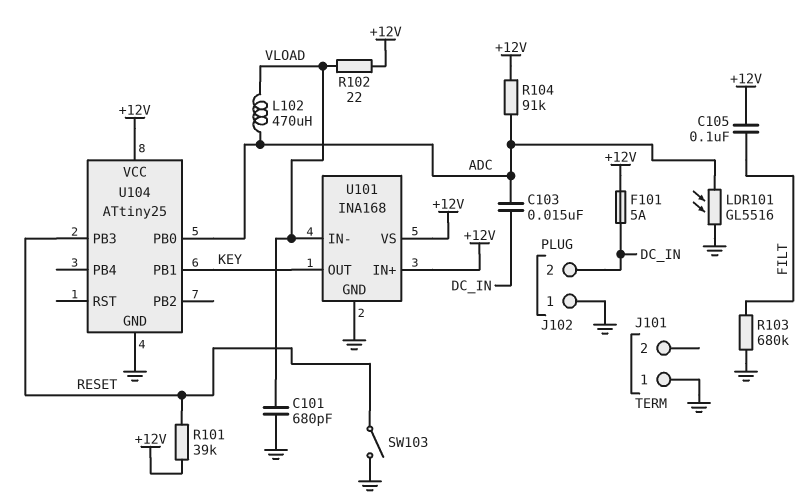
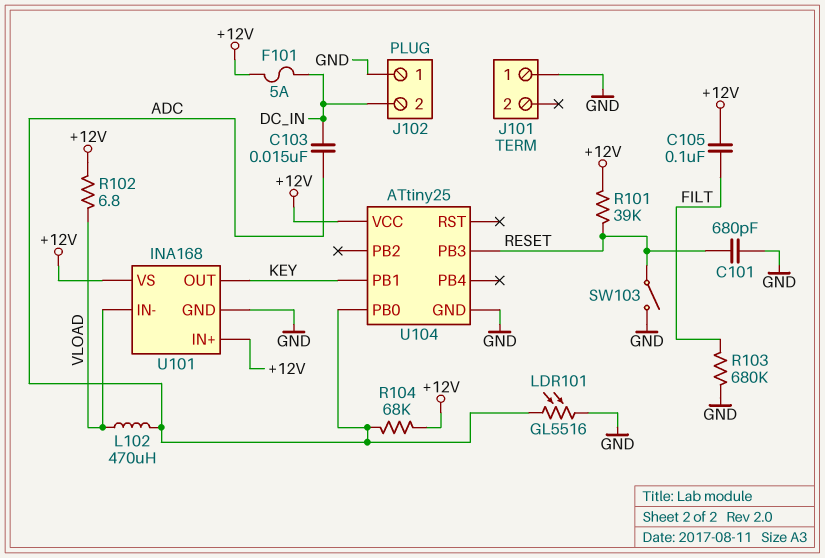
C101: 680pF (GND, VLOAD) -> 680pF (GND, RESET)
R102: 22 (+12V, VLOAD) -> 6.8 (+12V, VLOAD)
R104: 91k (+12V, ADC) -> 68k (+12V, ADC)

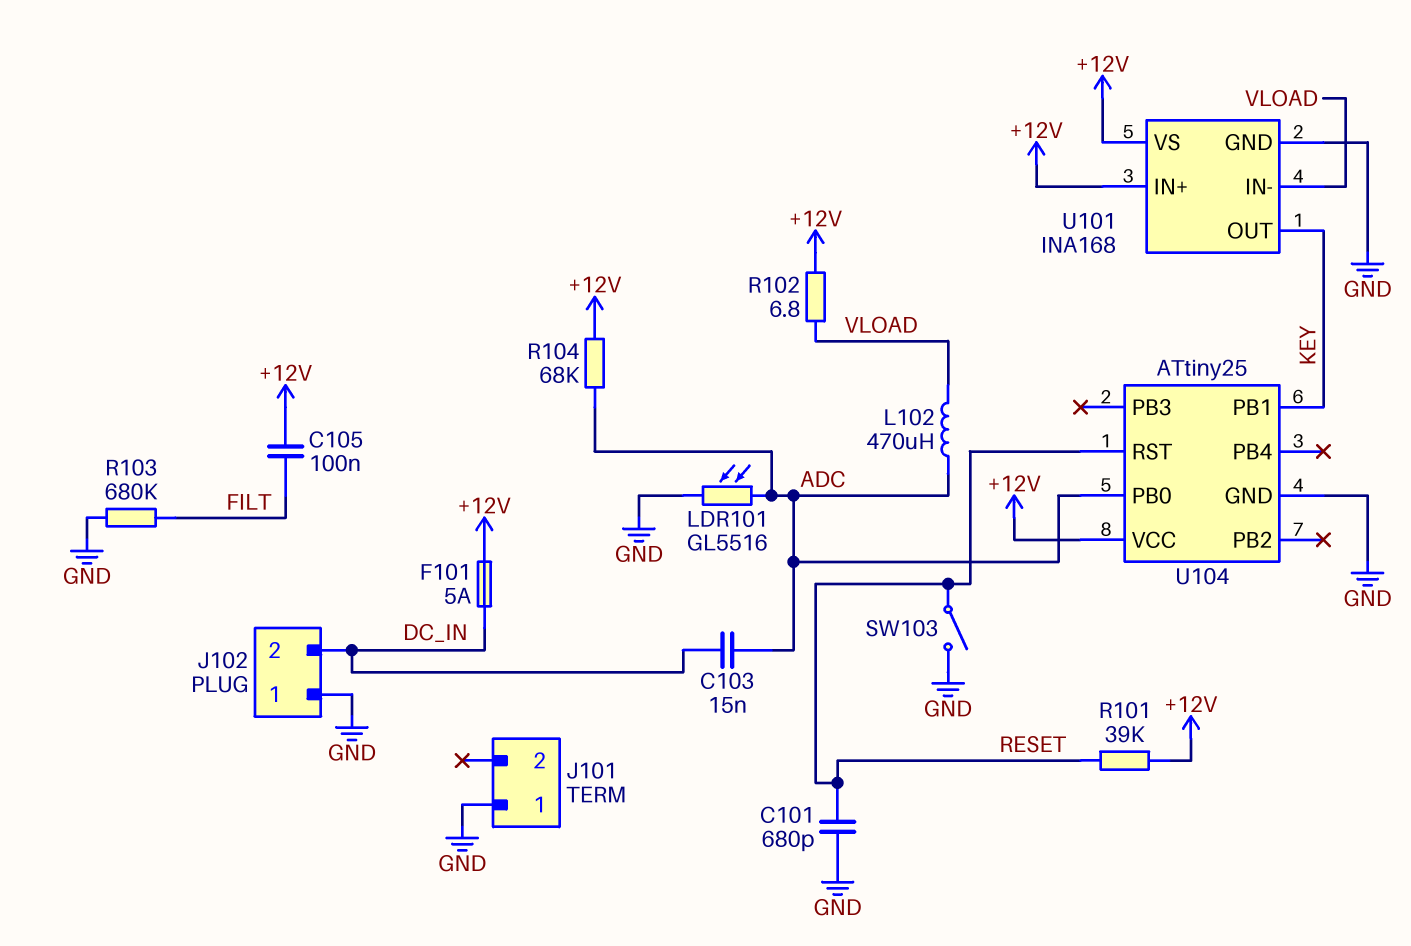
U104 pin PB3: RESET -> none
U104 pin RST: none -> RESET

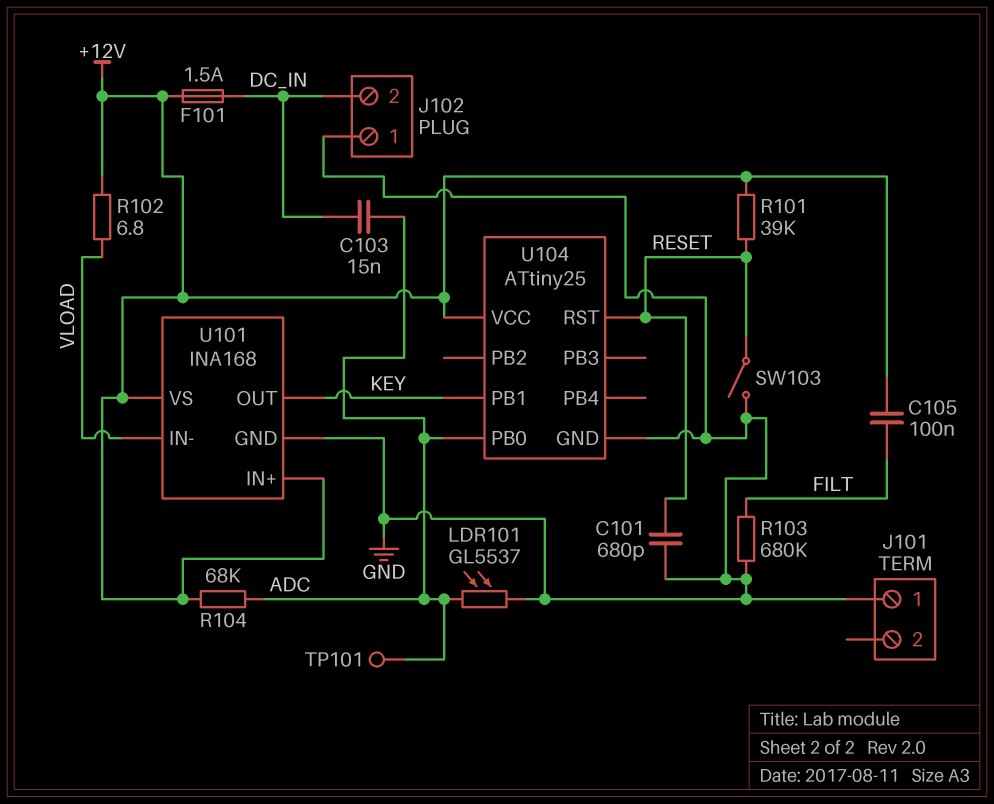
F101: 5A (+12V, DC_IN) -> 1.5A (+12V, DC_IN)
L102: 470uH (ADC, VLOAD) -> none
LDR101: GL5516 (ADC, GND) -> GL5537 (ADC, GND)
TP101: none -> test point (ADC)

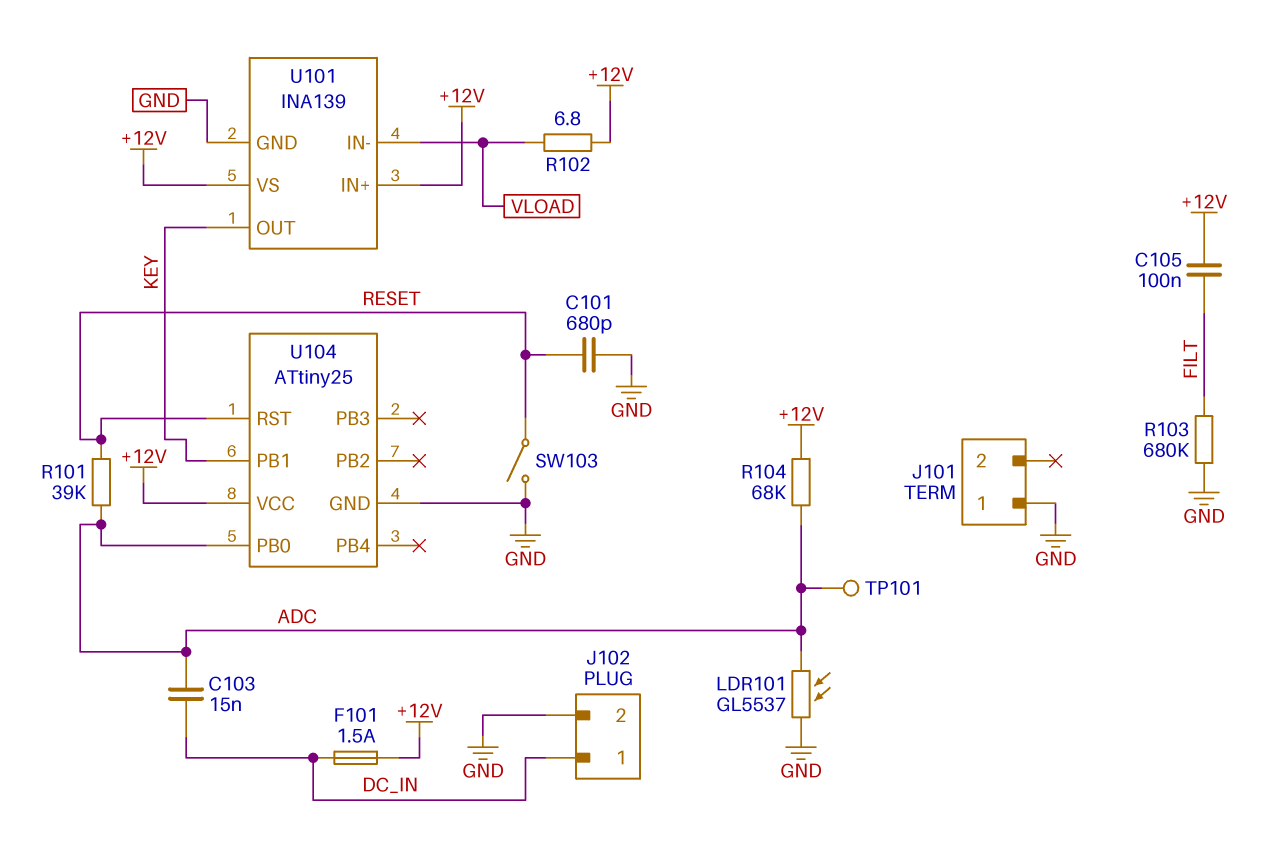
J102 pin 1: GND -> DC_IN
J102 pin 2: DC_IN -> GND
R101: 39k (+12V, RESET) -> 39k (ADC, RESET)
U101: INA168 -> INA139

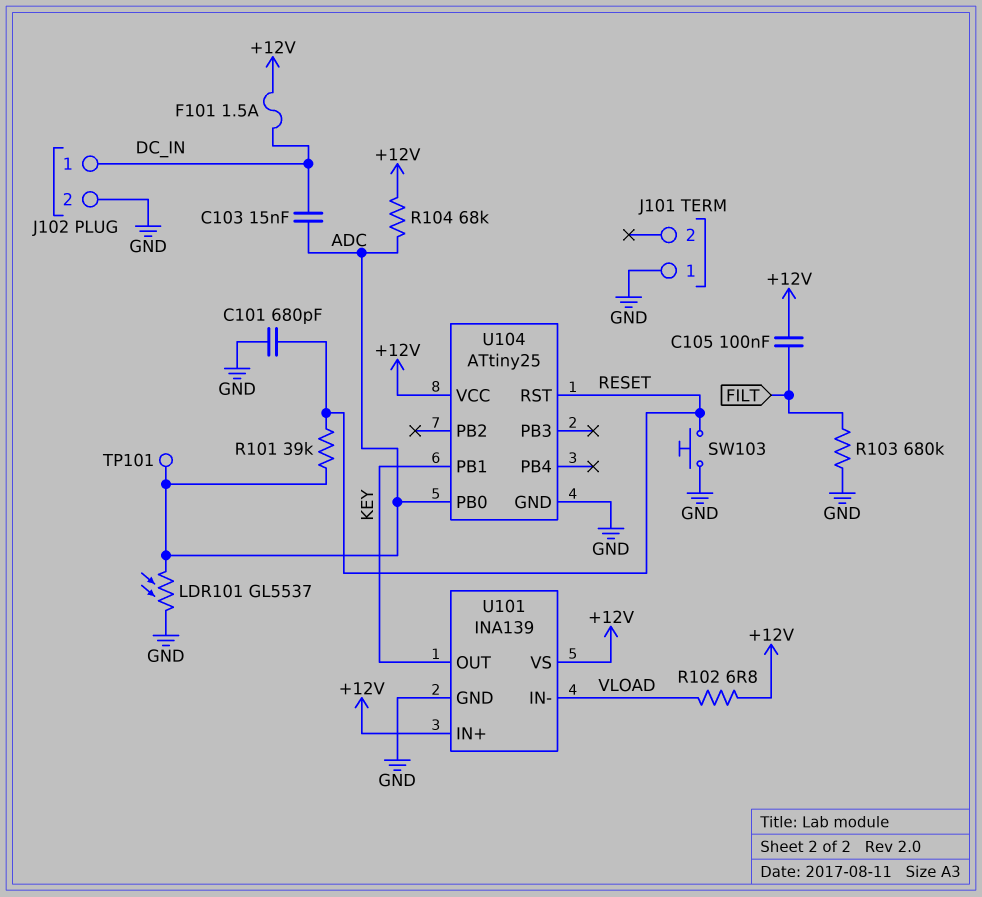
SW103: switch (GND, RESET) -> button (GND, RESET)

